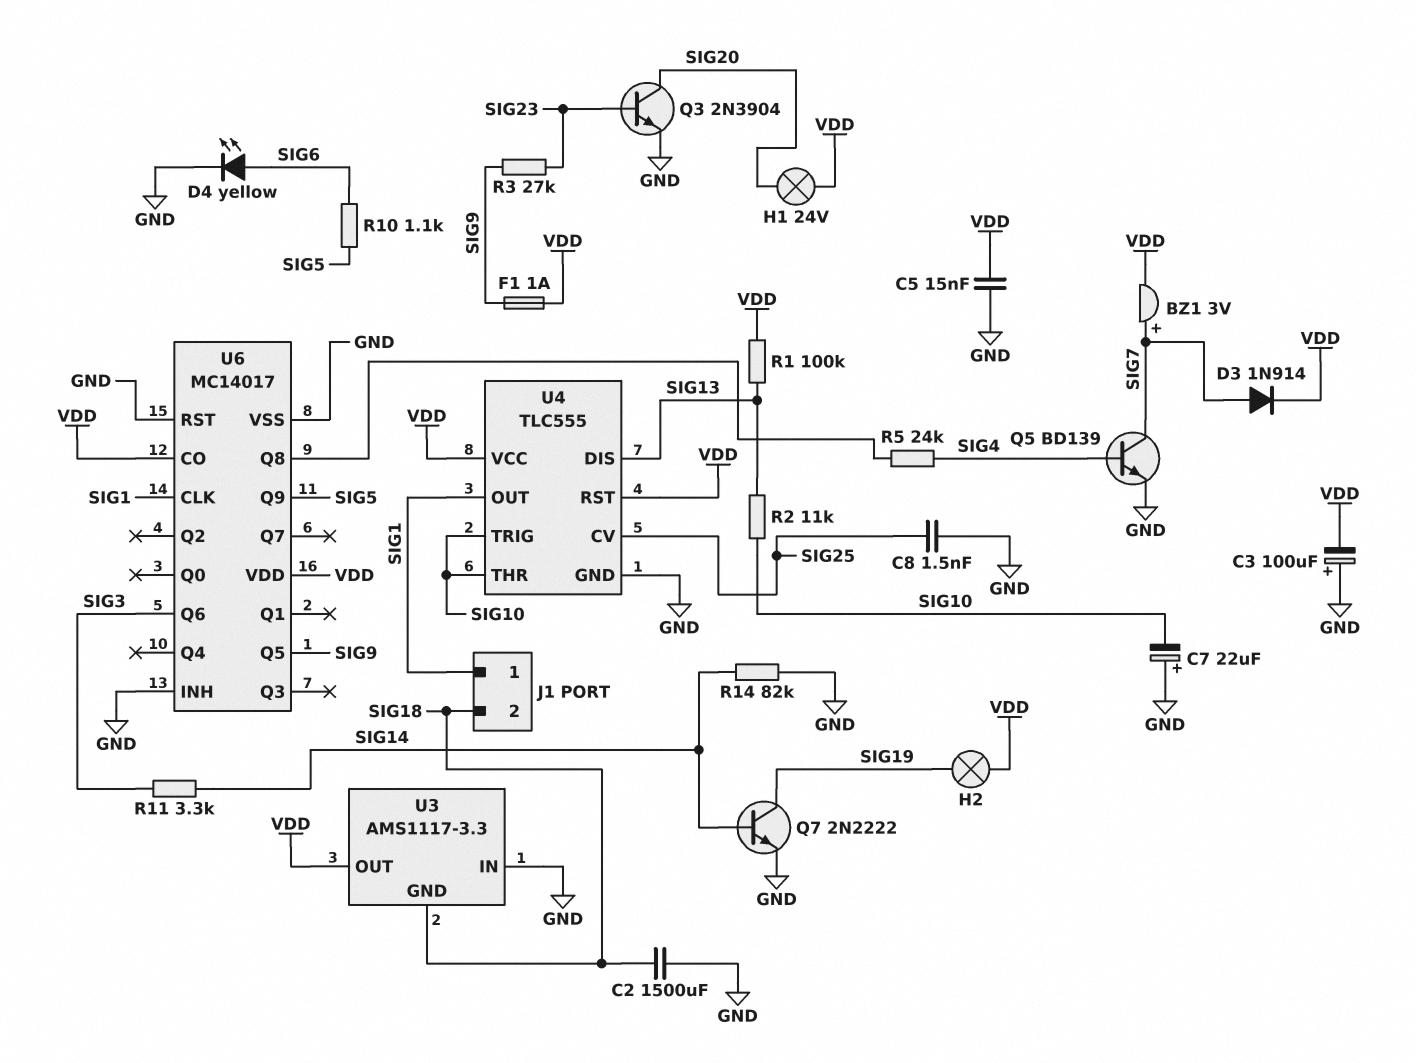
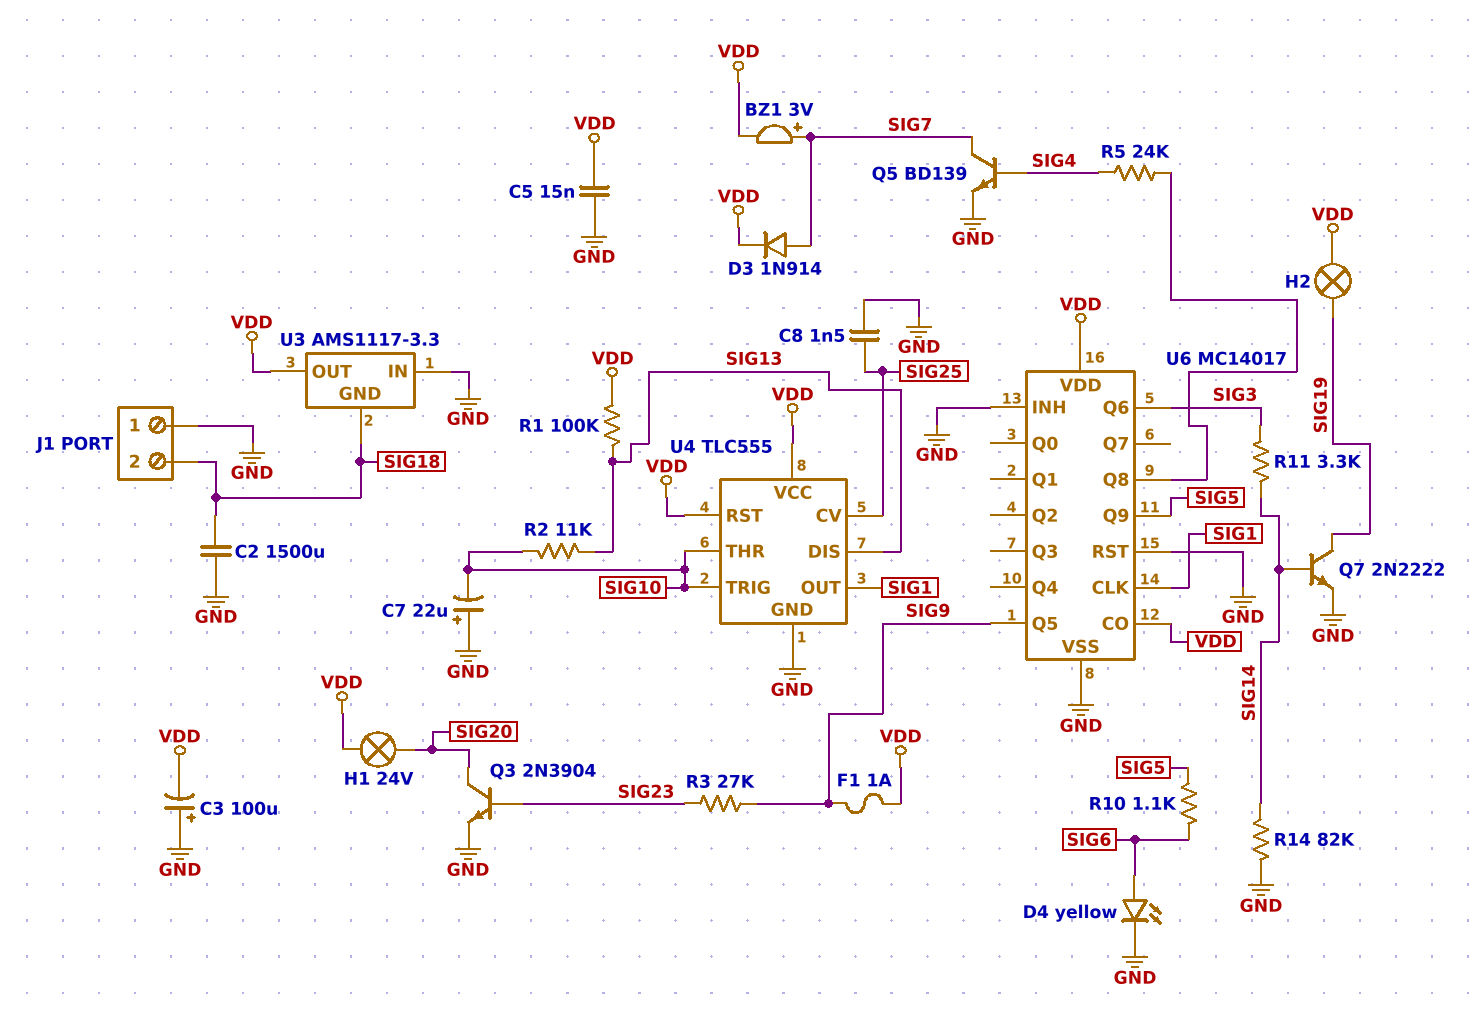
J1 pin 1: SIG1 -> GND

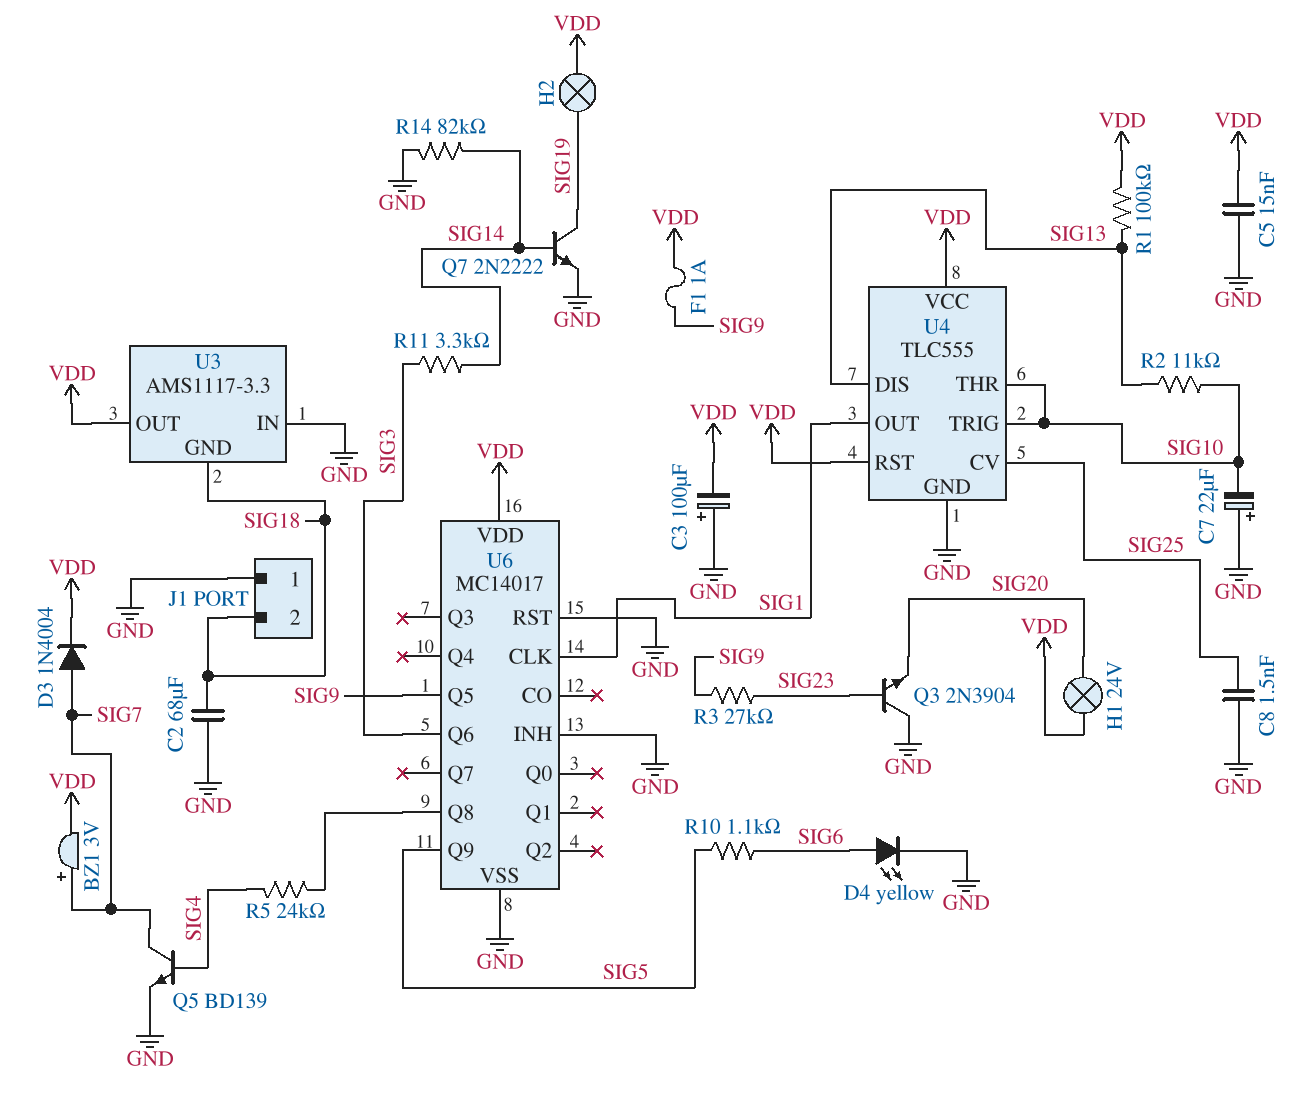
C2: 1500uF (GND, SIG18) -> 68uF (GND, SIG18)
D3: diode 1N914 (A SIG7, K VDD) -> diode 1N4004 (A SIG7, K VDD)
Q3: NPN 2N3904 (B SIG23, C SIG20, E GND) -> NPN 2N3904 (B SIG23, C GND, E SIG20)
U6 pin CO: VDD -> none

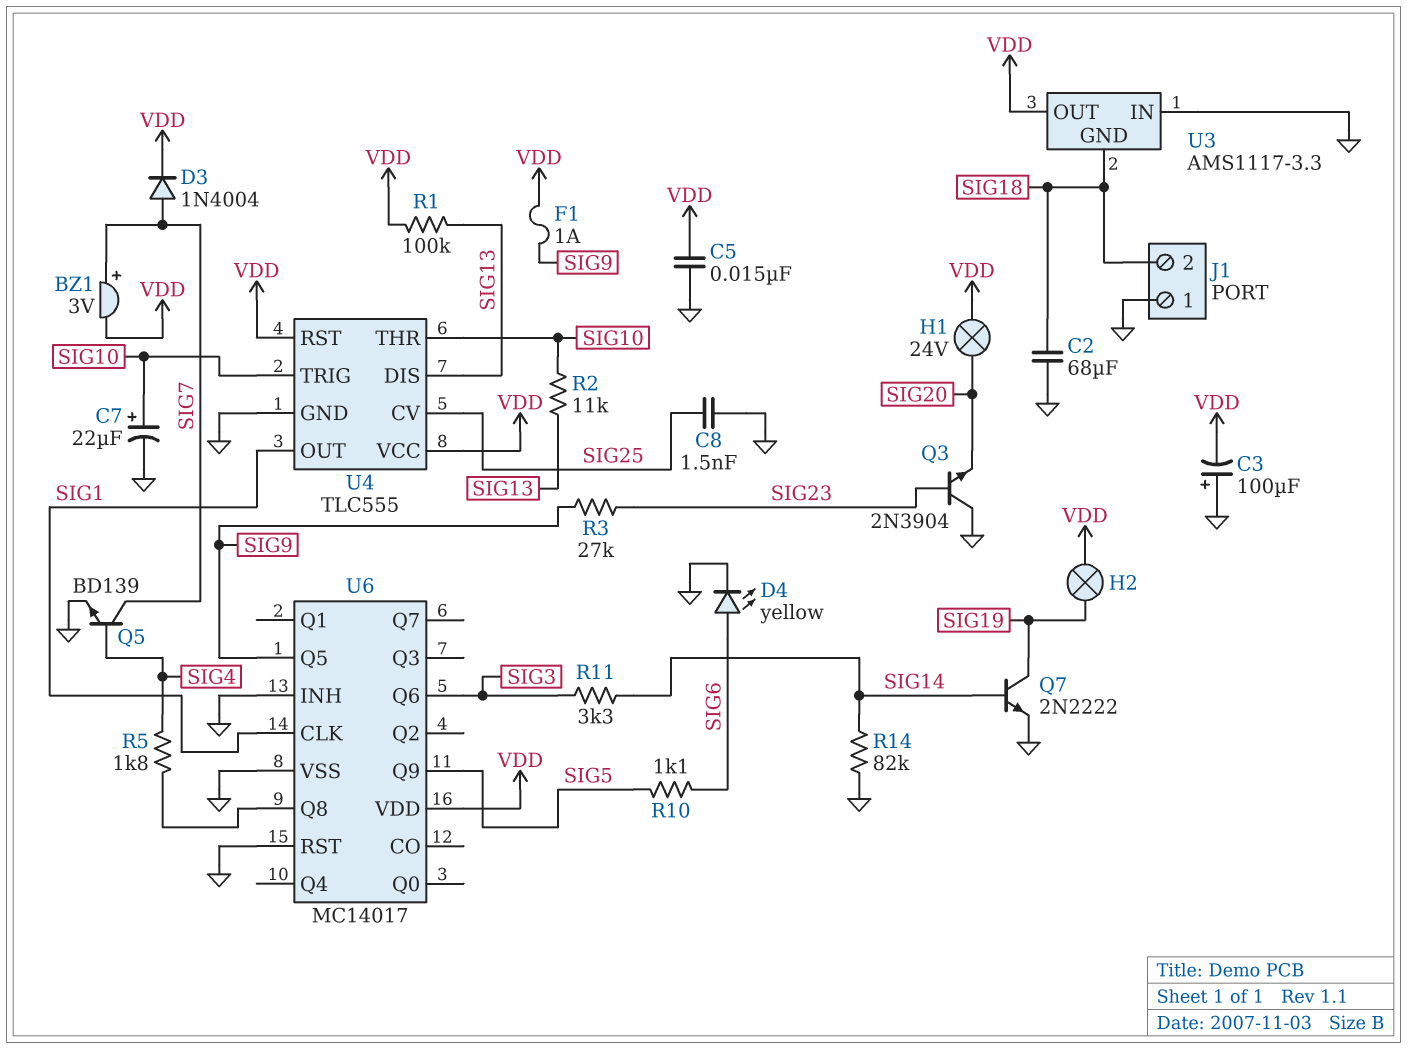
C7: 22uF (plus GND, minus SIG10) -> 22uF (plus SIG10, minus GND)
R5: 24k (SIG4, U6/Q8) -> 1.8k (SIG4, U6/Q8)

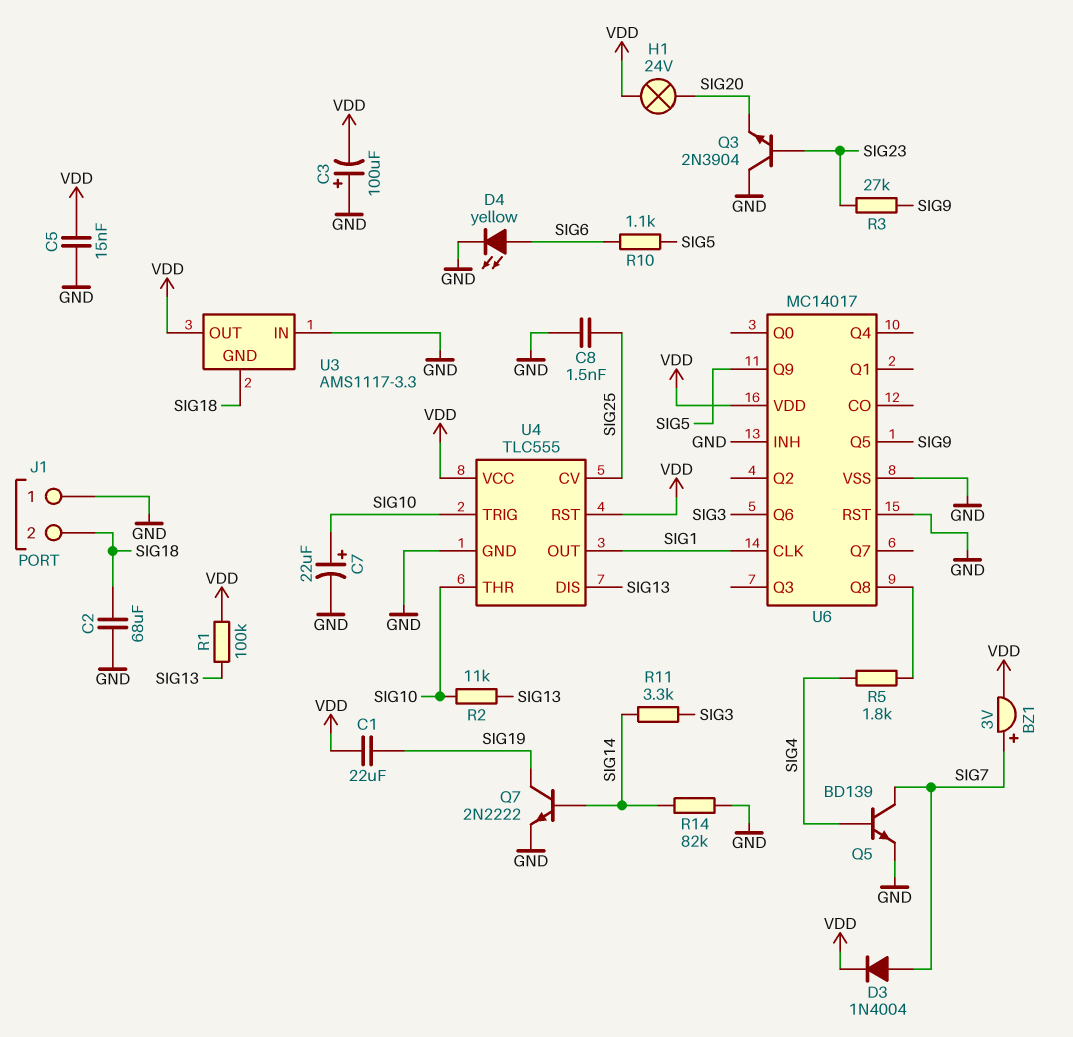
C1: none -> 22uF (SIG19, VDD)
F1: 1A (SIG9, VDD) -> none
H2: lamp (SIG19, VDD) -> none

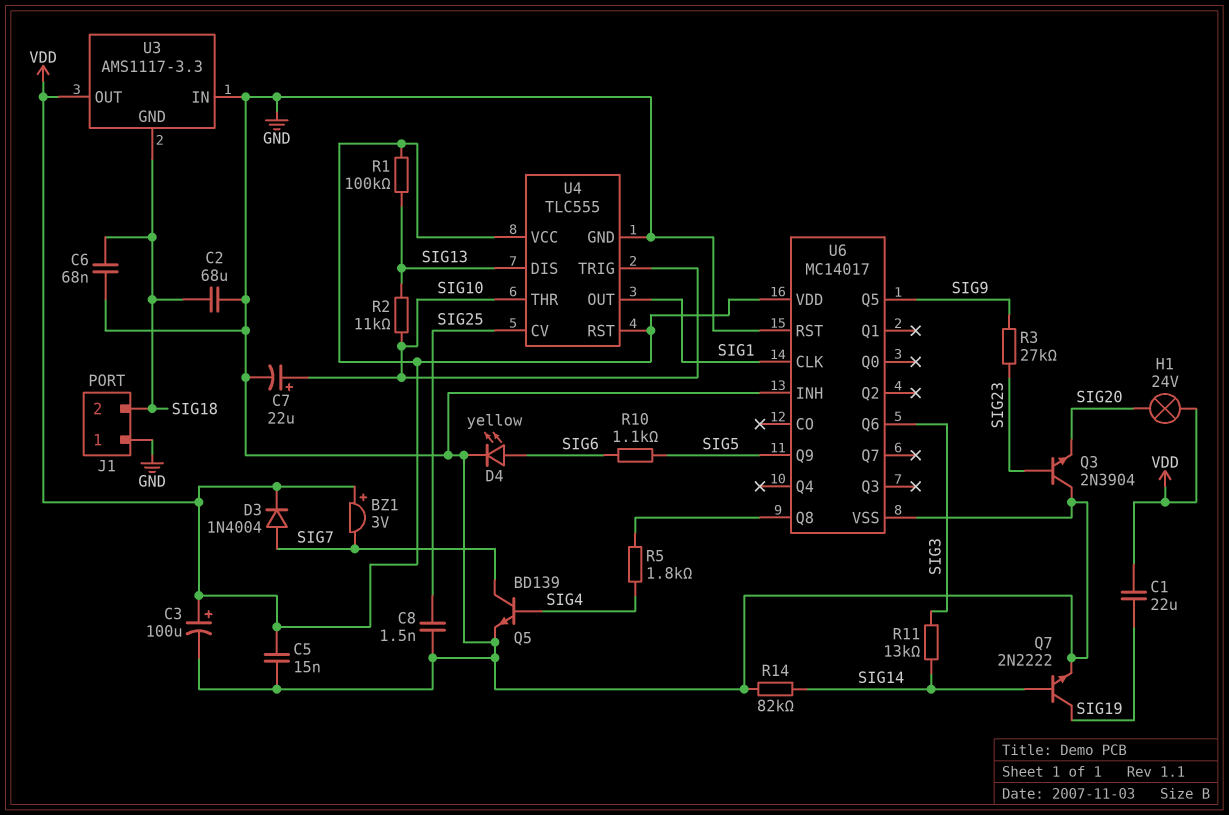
BZ1: buzzer 3V (plus SIG7, minus VDD) -> buzzer 3V (plus VDD, minus SIG7)
C3: 100uF (plus GND, minus VDD) -> 100uF (plus VDD, minus GND)
C6: none -> 68nF (GND, SIG18)
R11: 3.3k (SIG3, SIG14) -> 13k (SIG3, SIG14)

